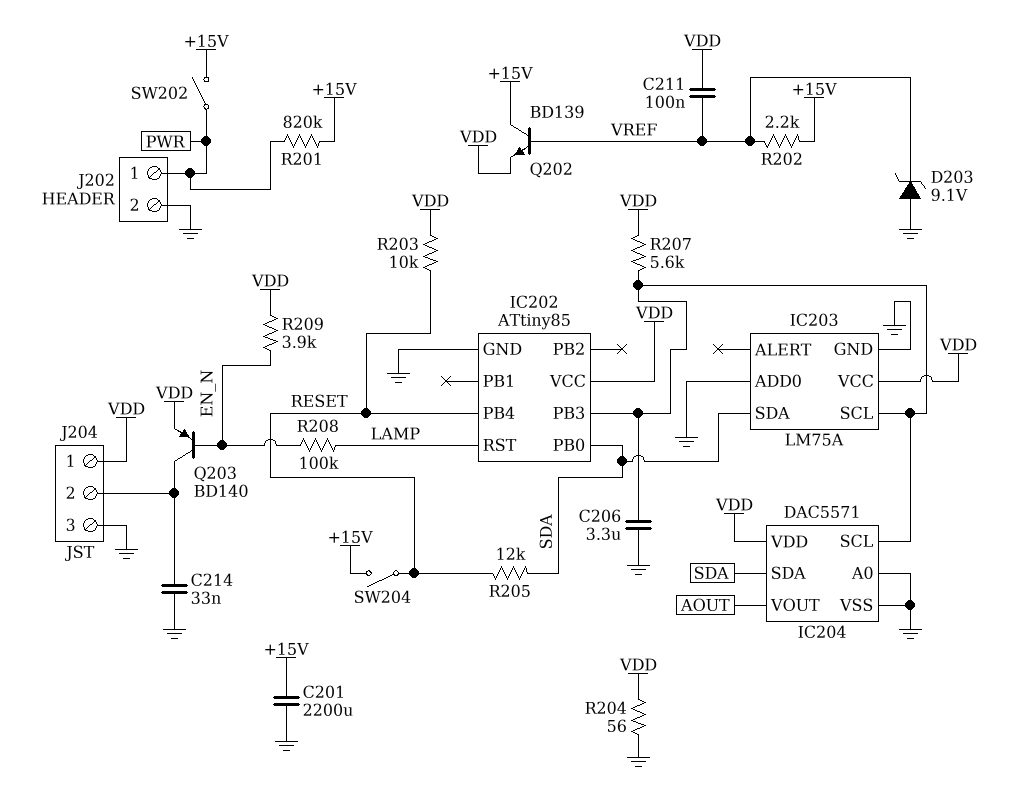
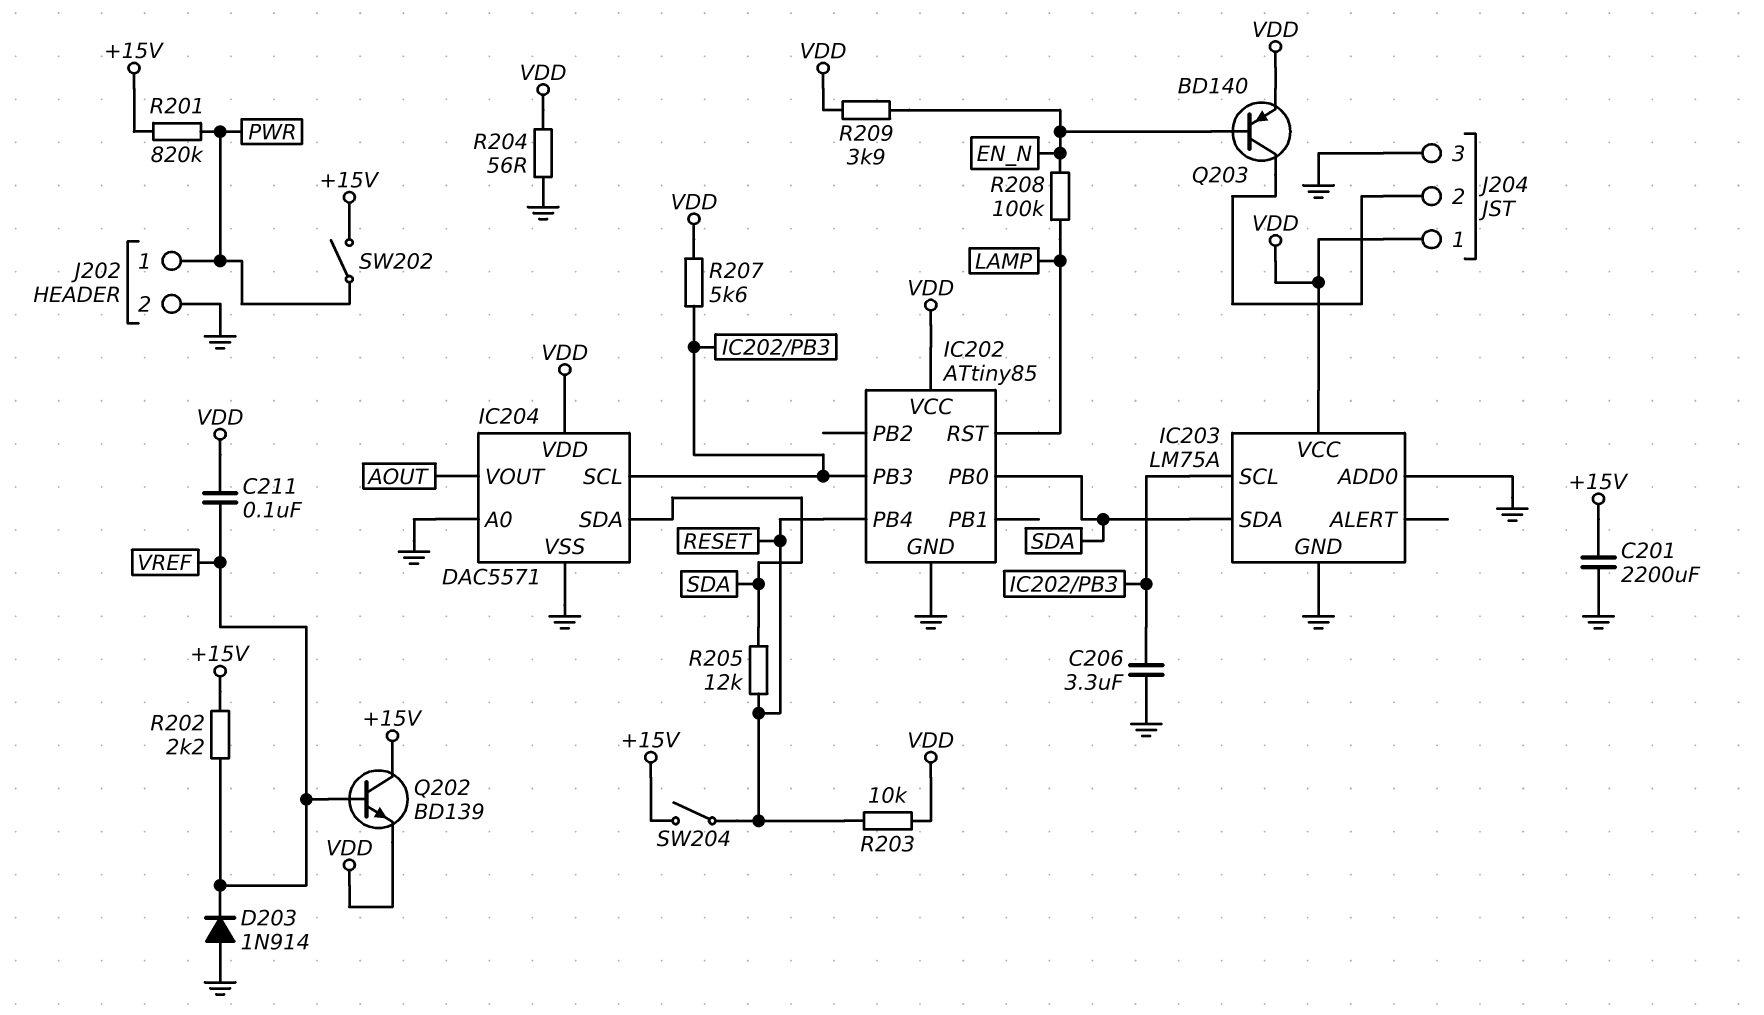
C214: 33nF (GND, J204/2) -> none
D203: zener 9.1V (A GND, K VREF) -> diode 1N914 (A GND, K VREF)

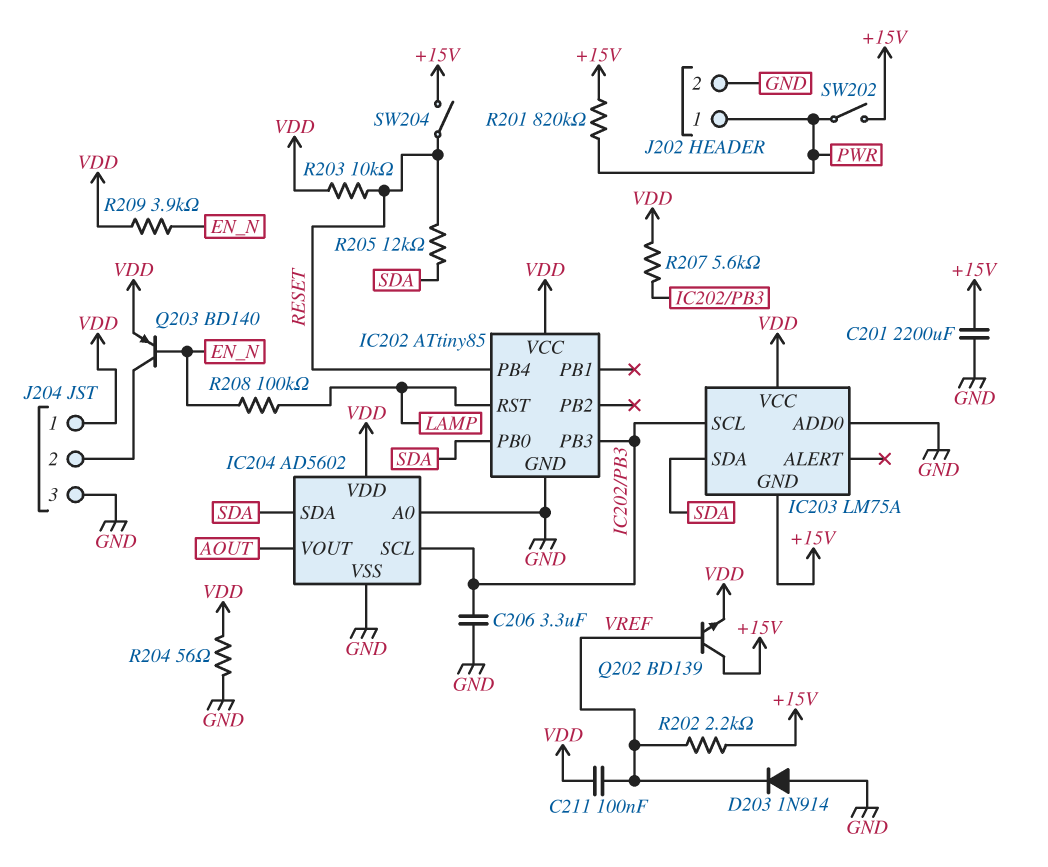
IC203 pin GND: GND -> +15V
IC204: DAC5571 -> AD5602

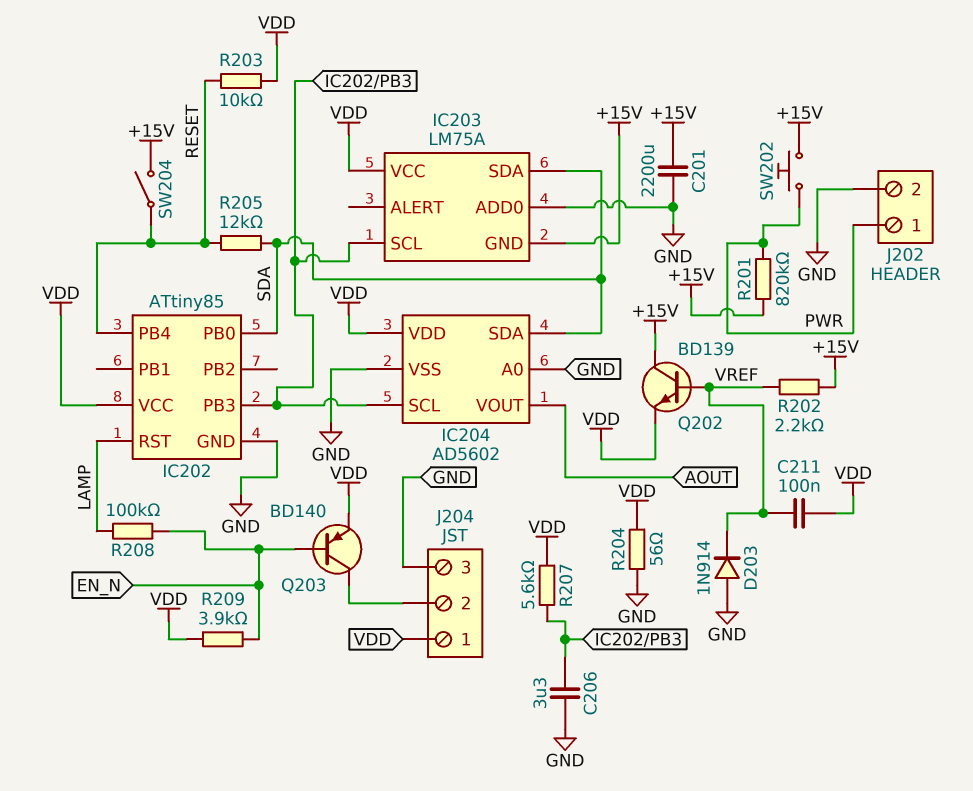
SW202: switch (+15V, PWR) -> button (+15V, PWR)

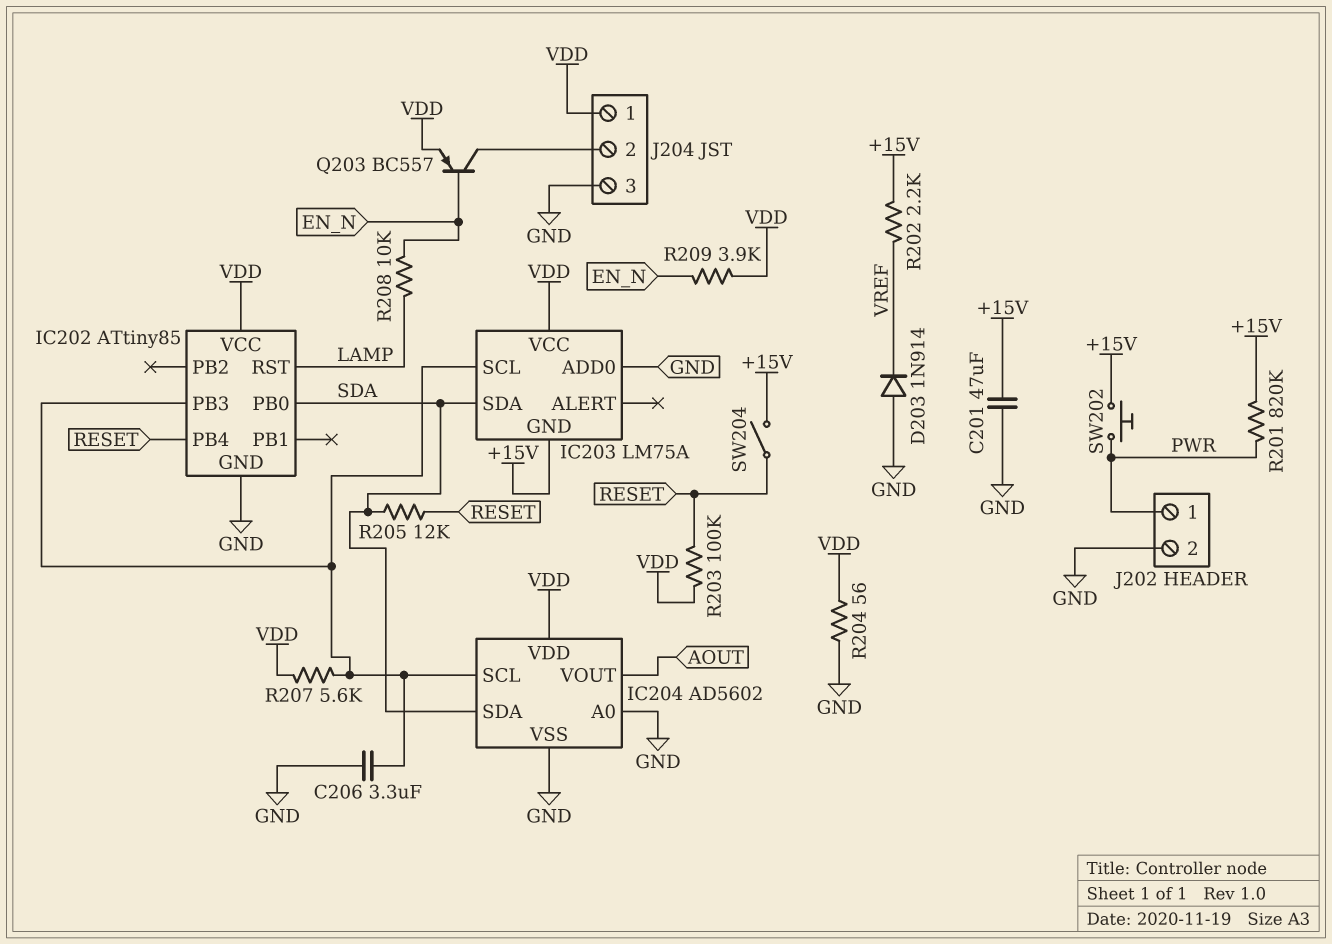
C201: 2200uF (+15V, GND) -> 47uF (+15V, GND)
C211: 100nF (VDD, VREF) -> none
Q202: NPN BD139 (B VREF, C +15V, E VDD) -> none
Q203: PNP BD140 (B EN_N, C J204/2, E VDD) -> PNP BC557 (B EN_N, C J204/2, E VDD)
R203: 10k (RESET, VDD) -> 100k (RESET, VDD)
R208: 100k (EN_N, LAMP) -> 10k (EN_N, LAMP)

